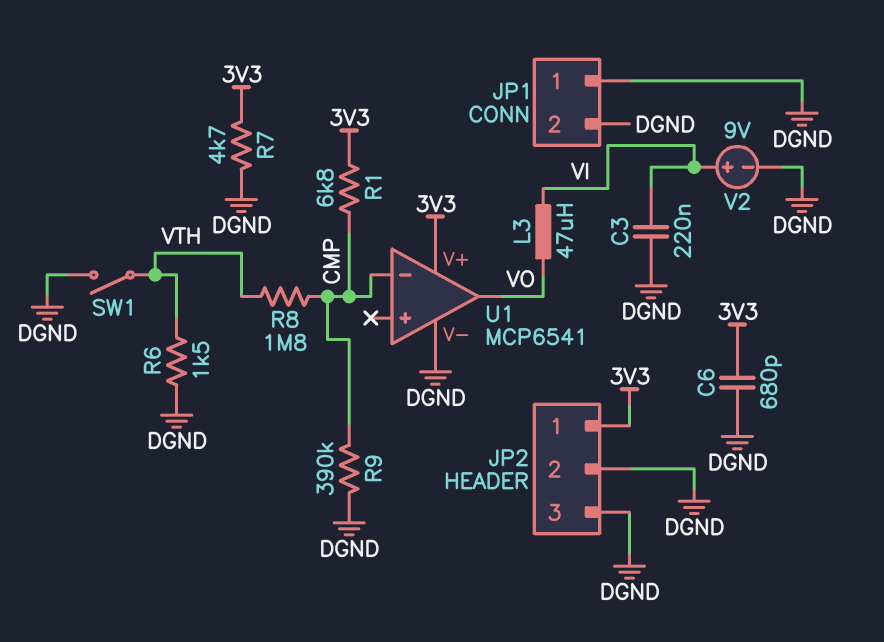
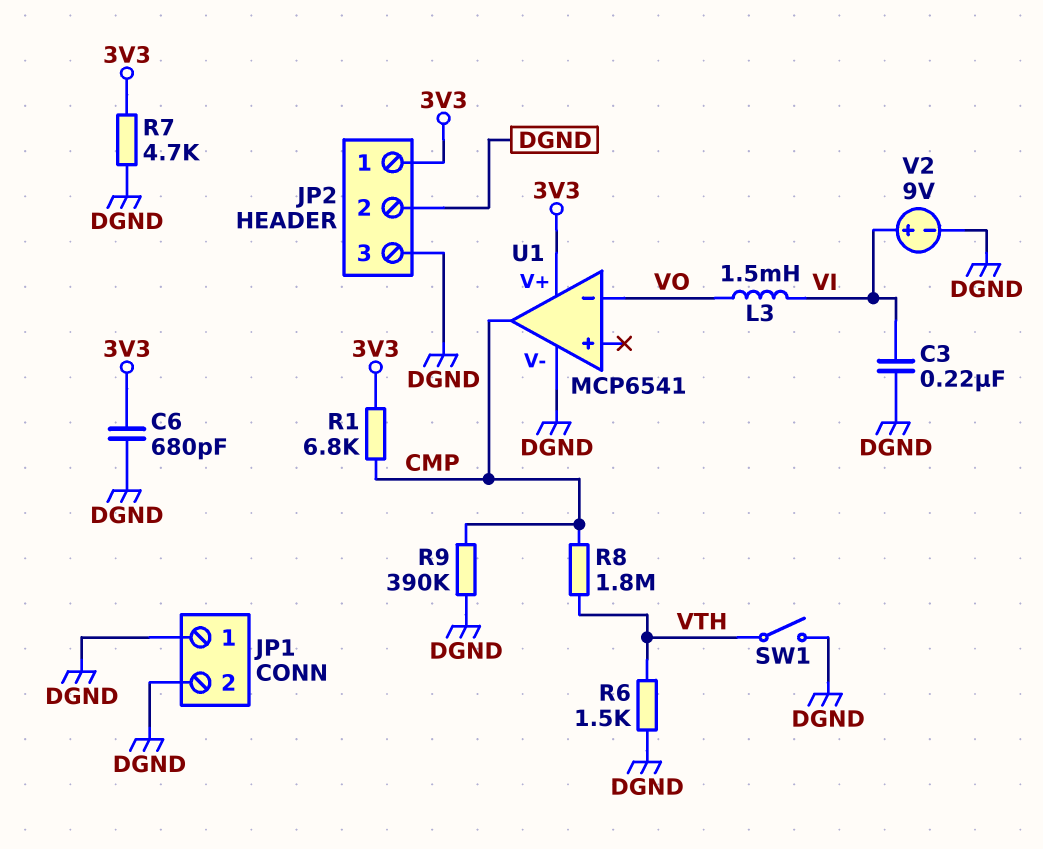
L3: 47uH (VI, VO) -> 1.5mH (VI, VO)
U1 pin in-: CMP -> VO
U1 pin out: VO -> CMP

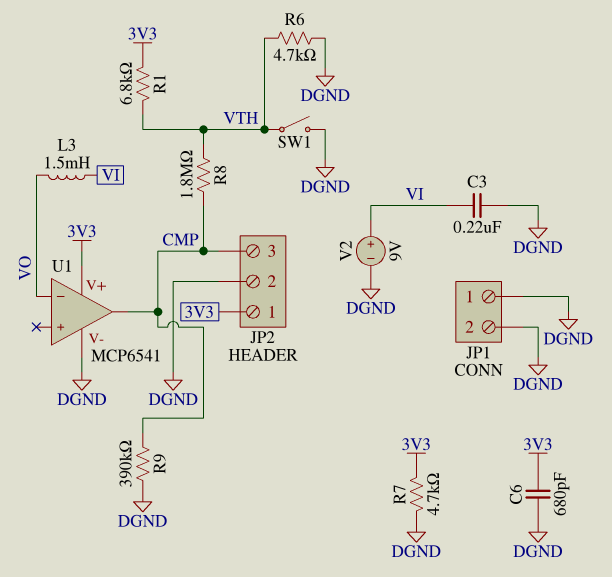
JP2 pin 3: DGND -> CMP
R1: 6.8k (3V3, CMP) -> 6.8k (3V3, VTH)
R6: 1.5k (DGND, VTH) -> 4.7k (DGND, VTH)

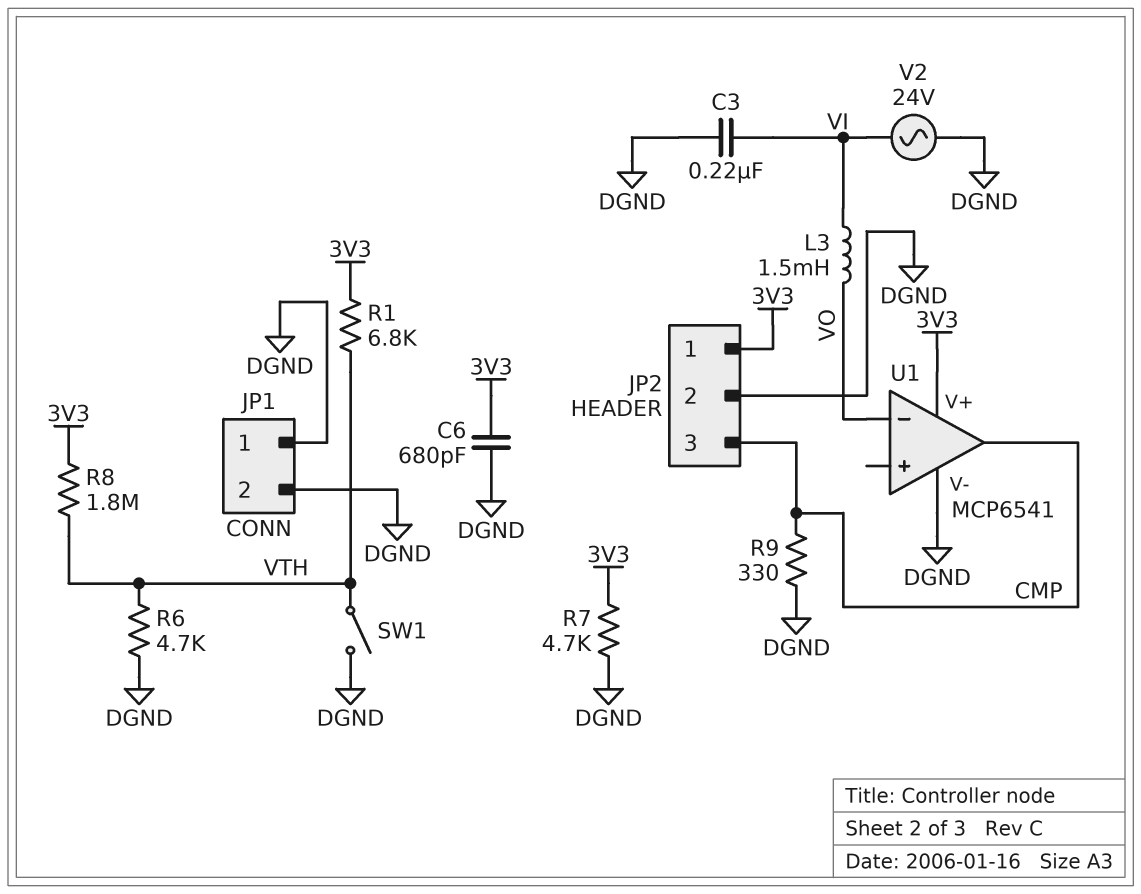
R8: 1.8M (CMP, VTH) -> 1.8M (3V3, VTH)
R9: 390k (CMP, DGND) -> 330 (CMP, DGND)
V2: 9V (plus VI, minus DGND) -> AC 24V (DGND, VI)

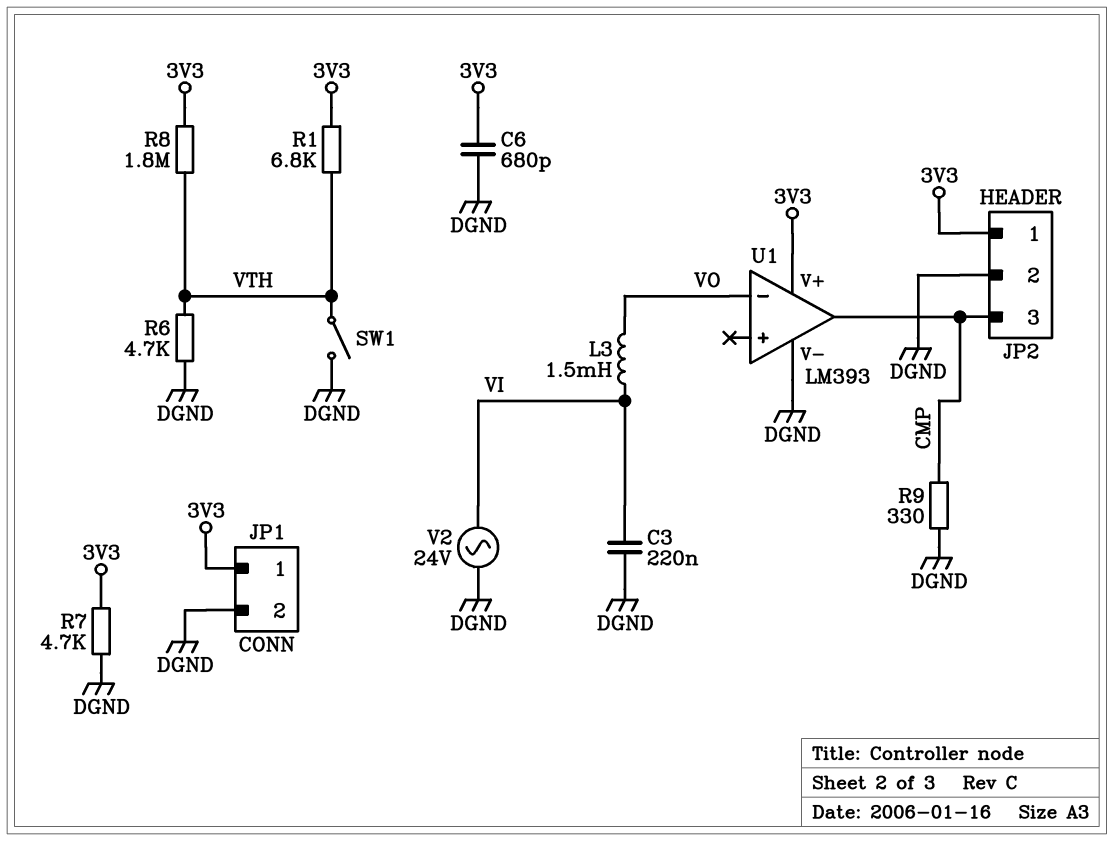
JP1 pin 1: DGND -> 3V3
U1: MCP6541 -> LM393

